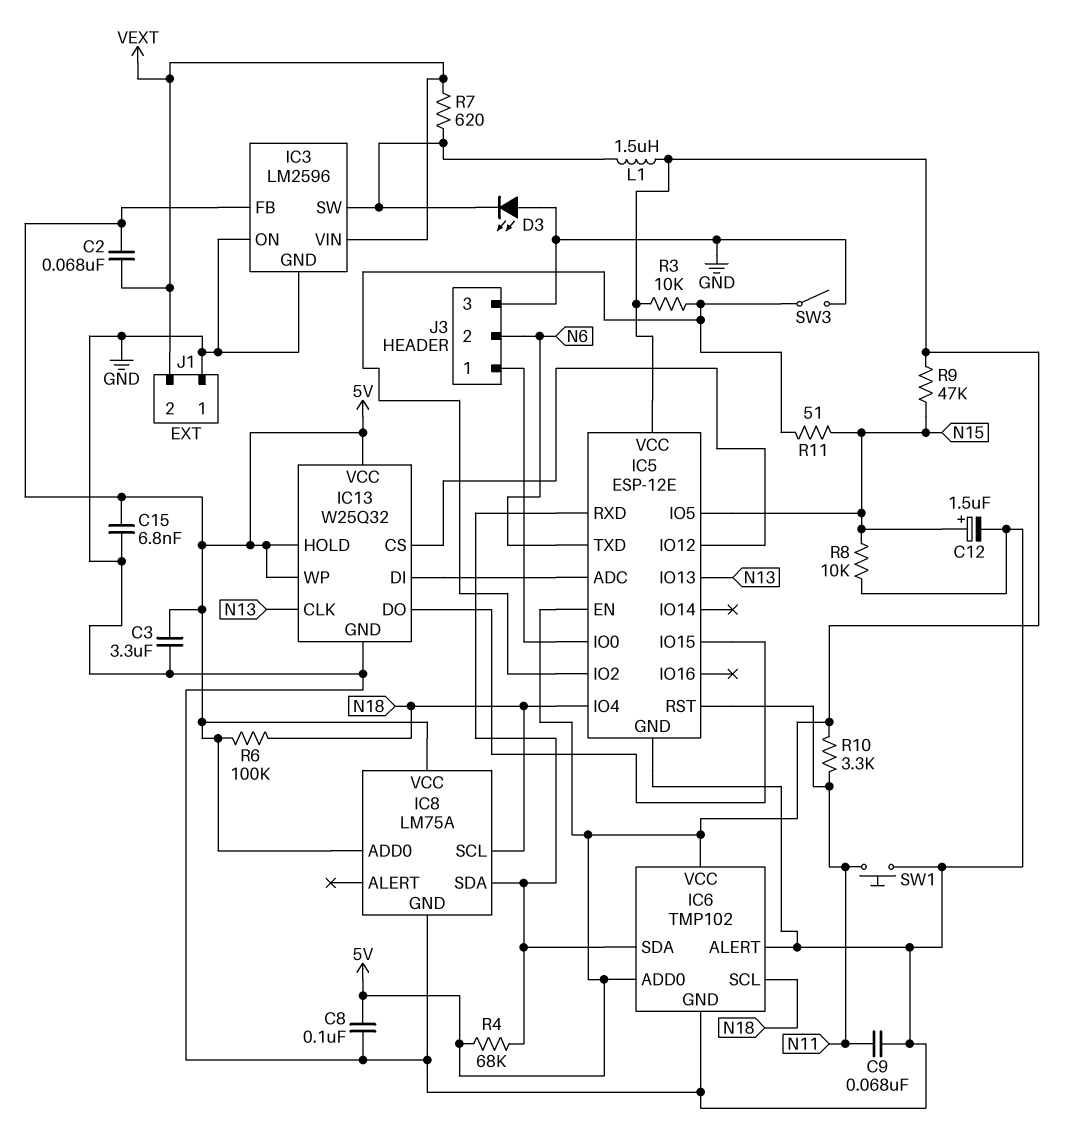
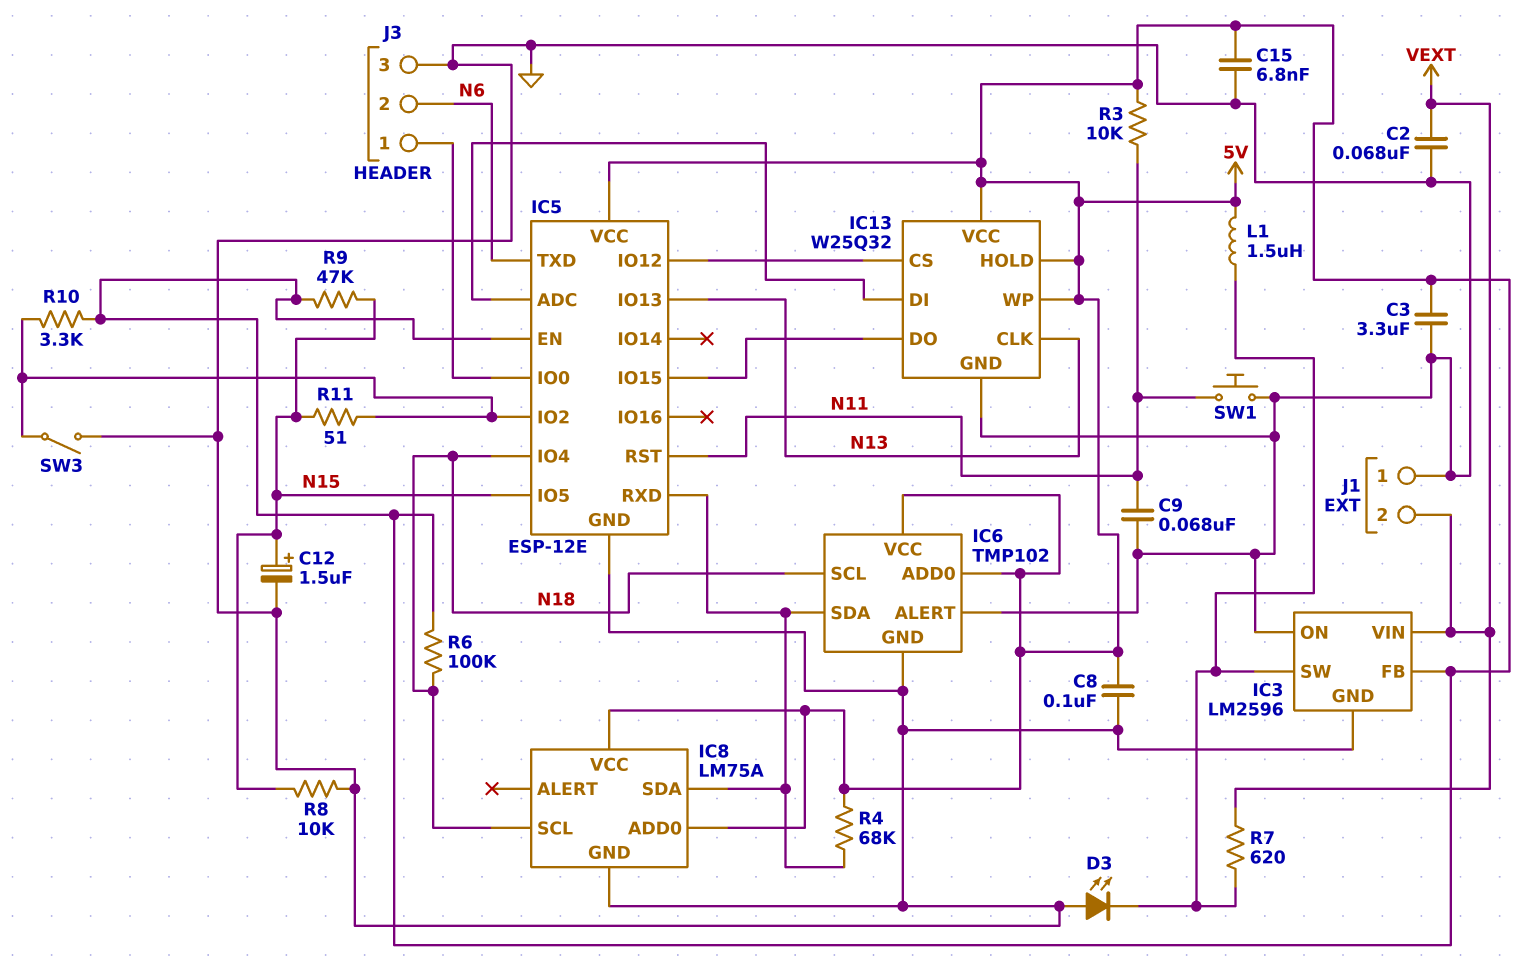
C2: 68nF (5V, VEXT) -> 68nF (GND, VEXT)
R3: 10k (5V, IC5/IO2) -> 10k (5V, N11)
R10: 3.3k (5V, N11) -> 3.3k (5V, IC5/IO2)

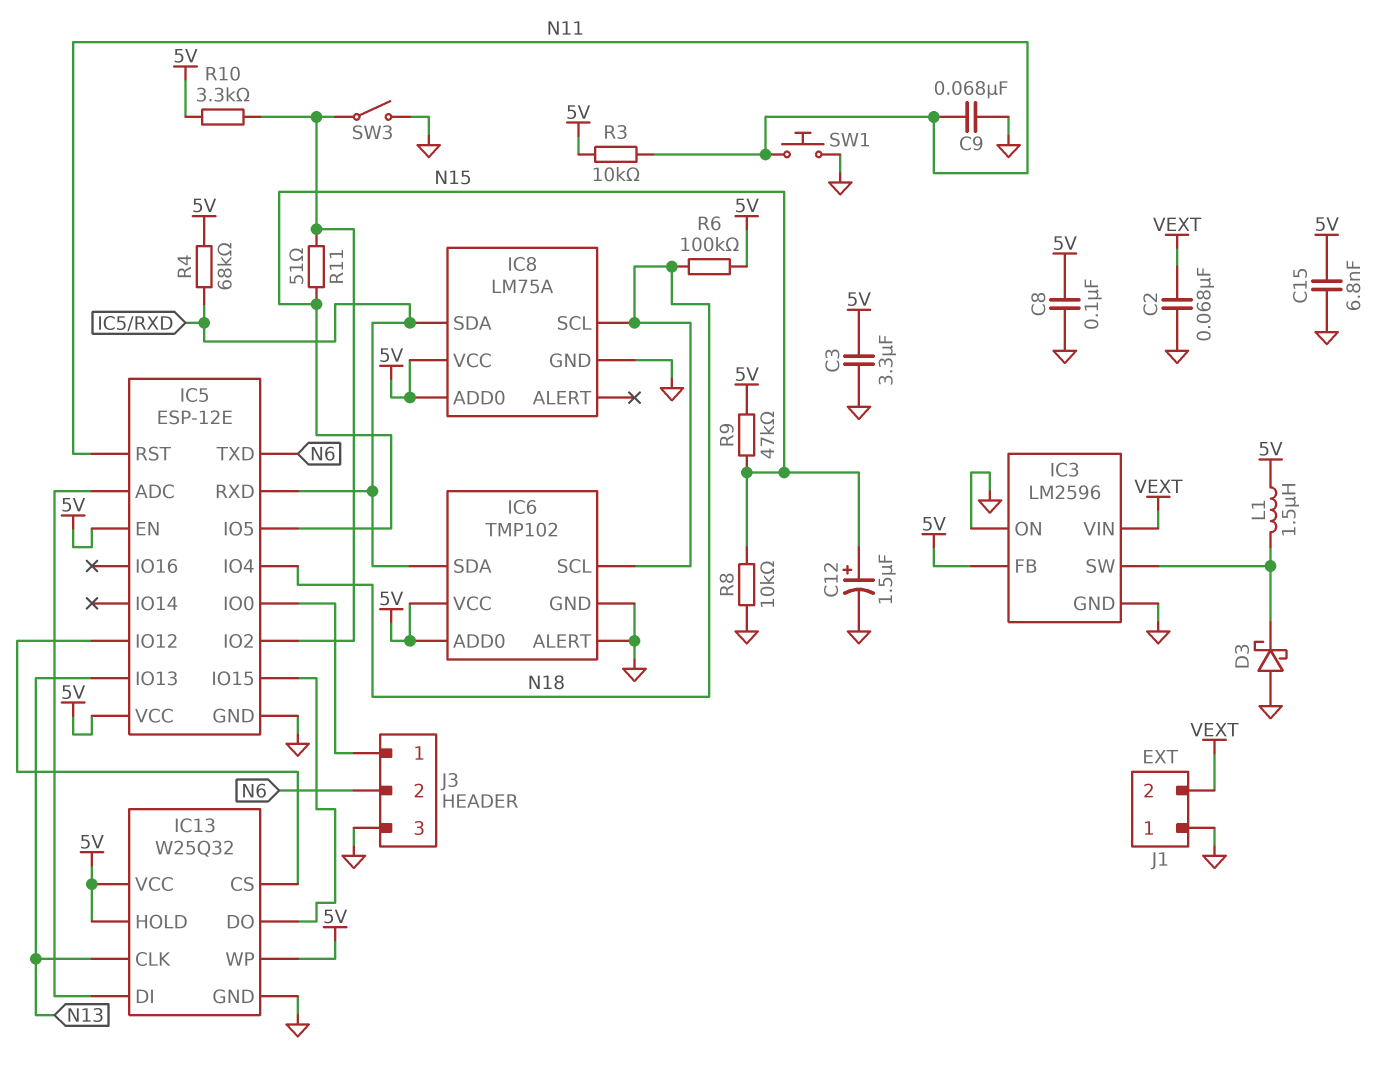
D3: LED (A GND, K IC3/SW) -> schottky (A GND, K IC3/SW)
R7: 620 (IC3/SW, VEXT) -> none

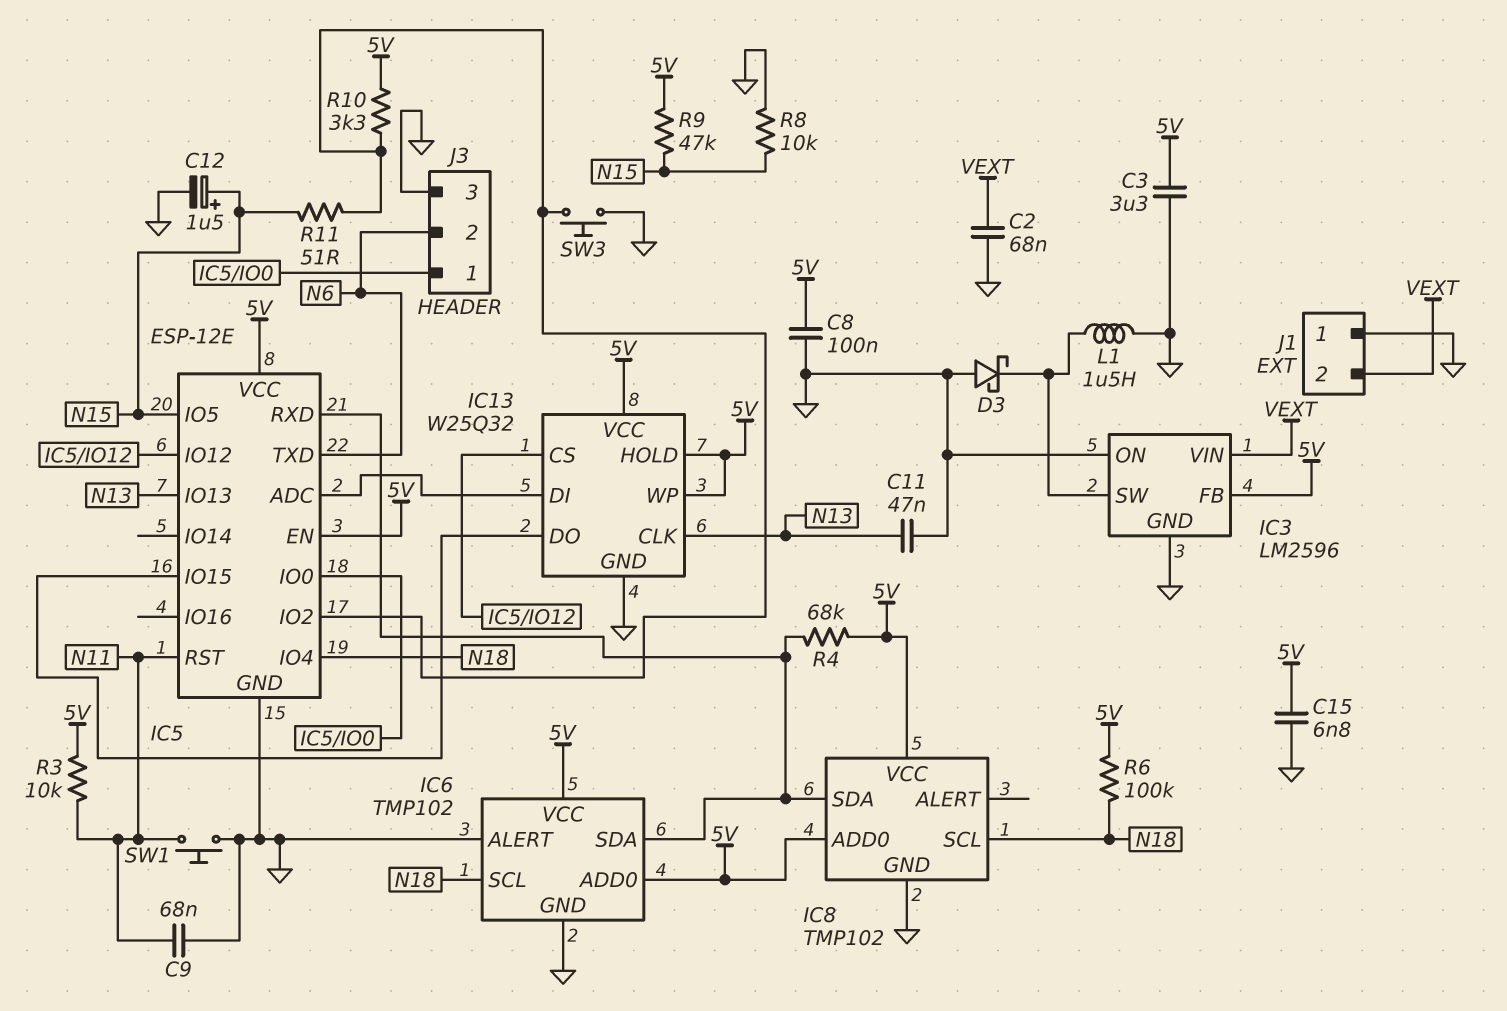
C11: none -> 47nF (GND, N13)
IC8: LM75A -> TMP102
L1: 1.5uH (5V, IC3/SW) -> 1.5uH (GND, IC3/SW)
SW3: switch (GND, IC5/IO2) -> button (GND, IC5/IO2)

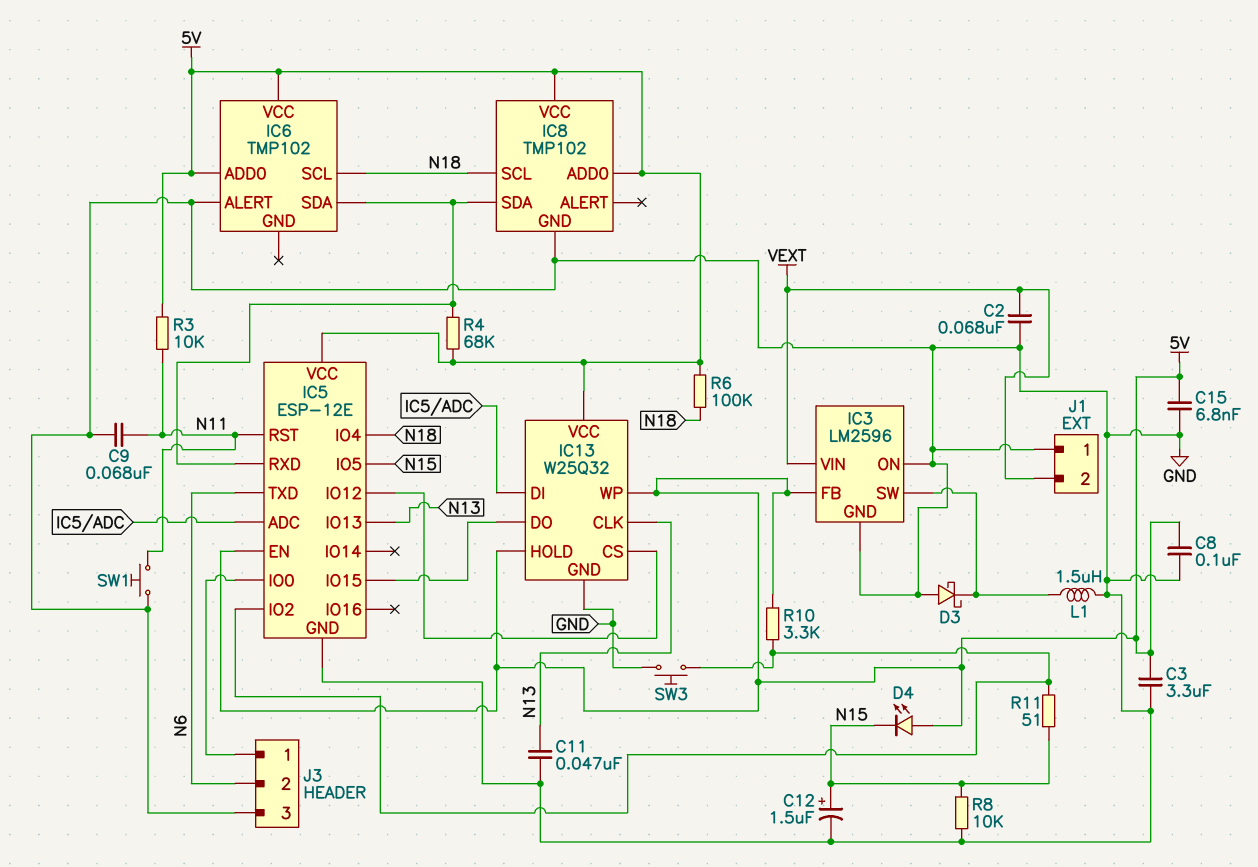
D4: none -> LED (A 5V, K N15)
IC6 pin GND: GND -> none
R9: 47k (5V, N15) -> none

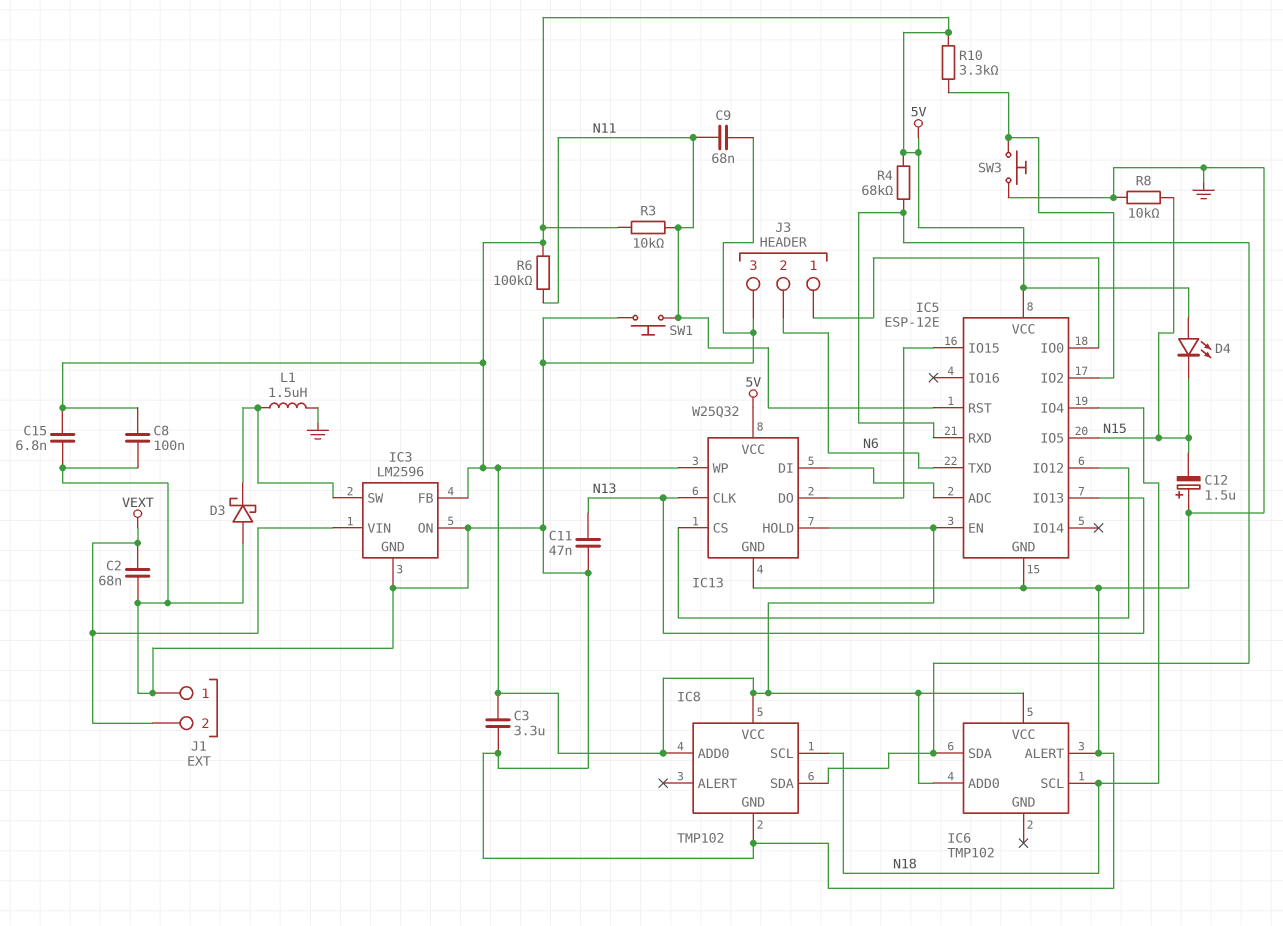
C12: 1.5uF (plus N15, minus GND) -> 1.5uF (plus GND, minus N15)
R6: 100k (5V, N18) -> 100k (5V, N11)
R11: 51 (IC5/IO2, N15) -> none

